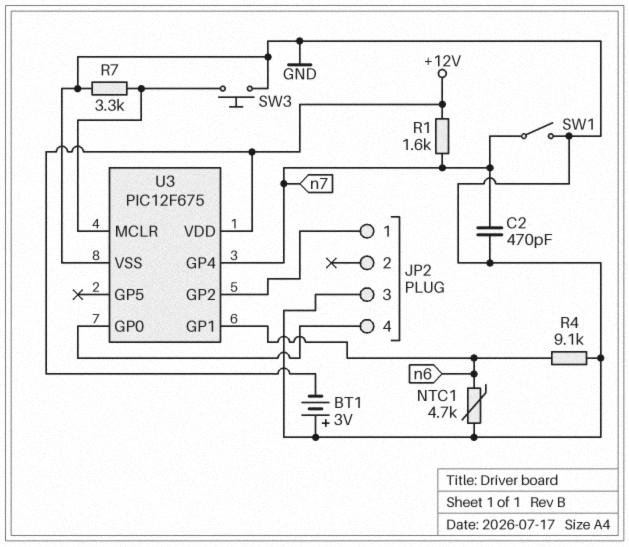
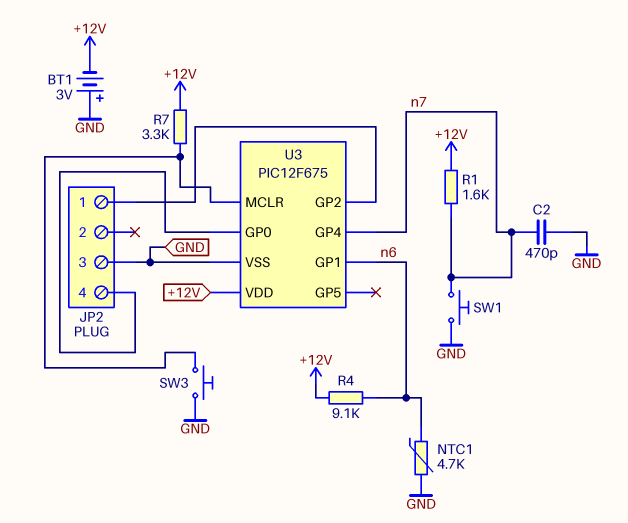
R4: 9.1k (GND, n6) -> 9.1k (+12V, n6)
R7: 3.3k (GND, U3/MCLR) -> 3.3k (+12V, U3/MCLR)
SW1: switch (GND, n7) -> button (GND, n7)

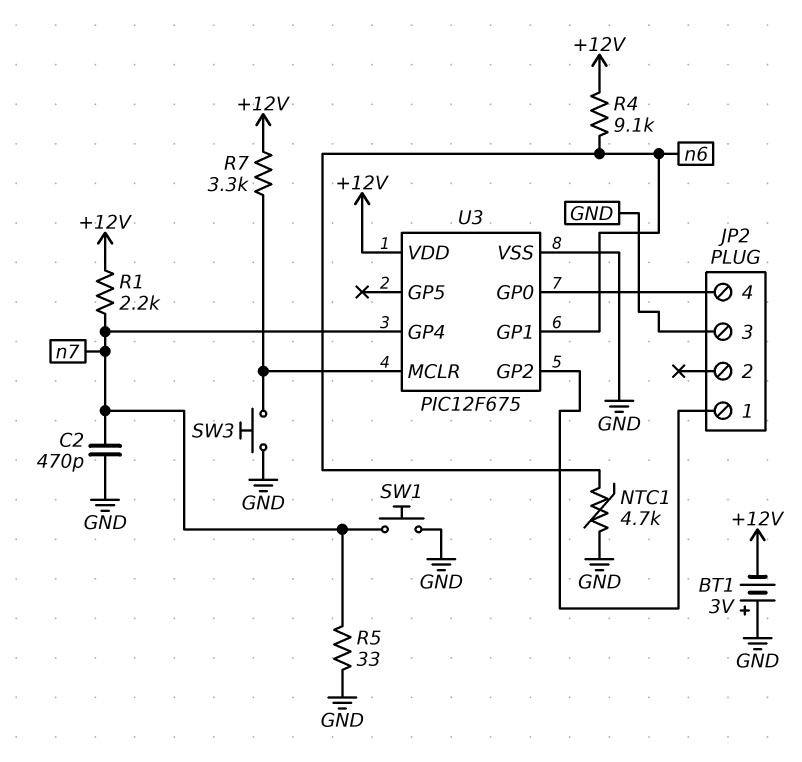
R1: 1.6k (+12V, n7) -> 2.2k (+12V, n7)
R5: none -> 33 (GND, n7)

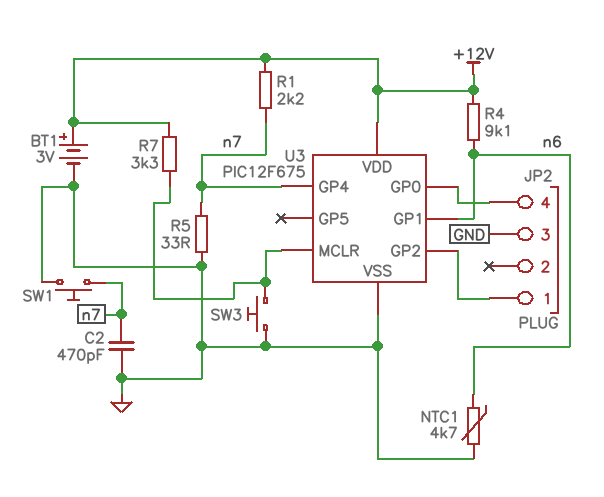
BT1: 3V (plus GND, minus +12V) -> 3V (plus +12V, minus GND)

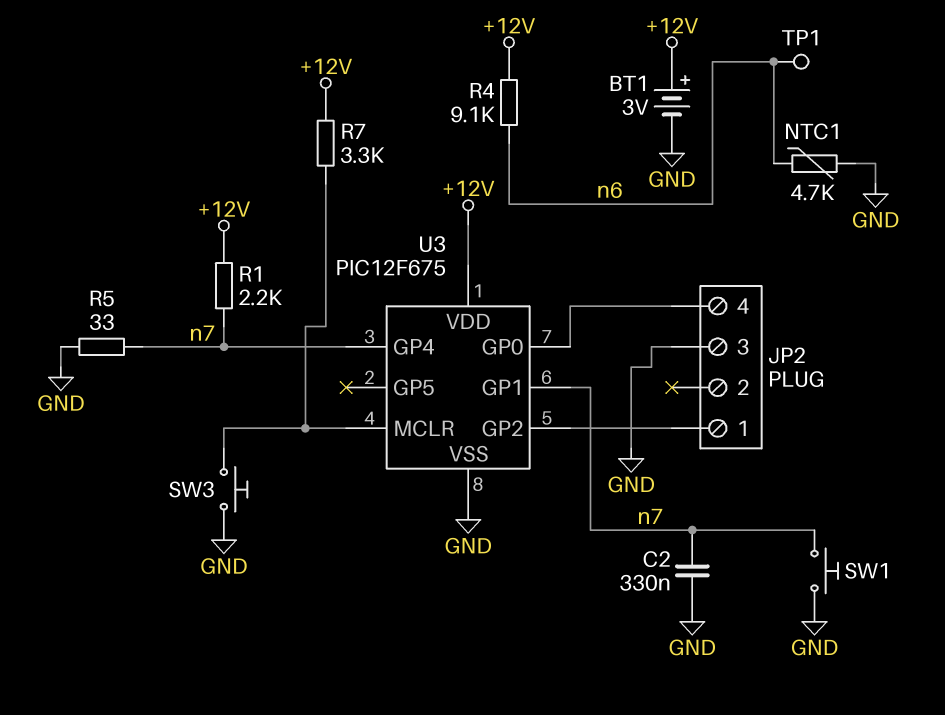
C2: 470pF (GND, n7) -> 330nF (GND, n7)
TP1: none -> test point (n6)
U3 pin GP1: n6 -> n7

